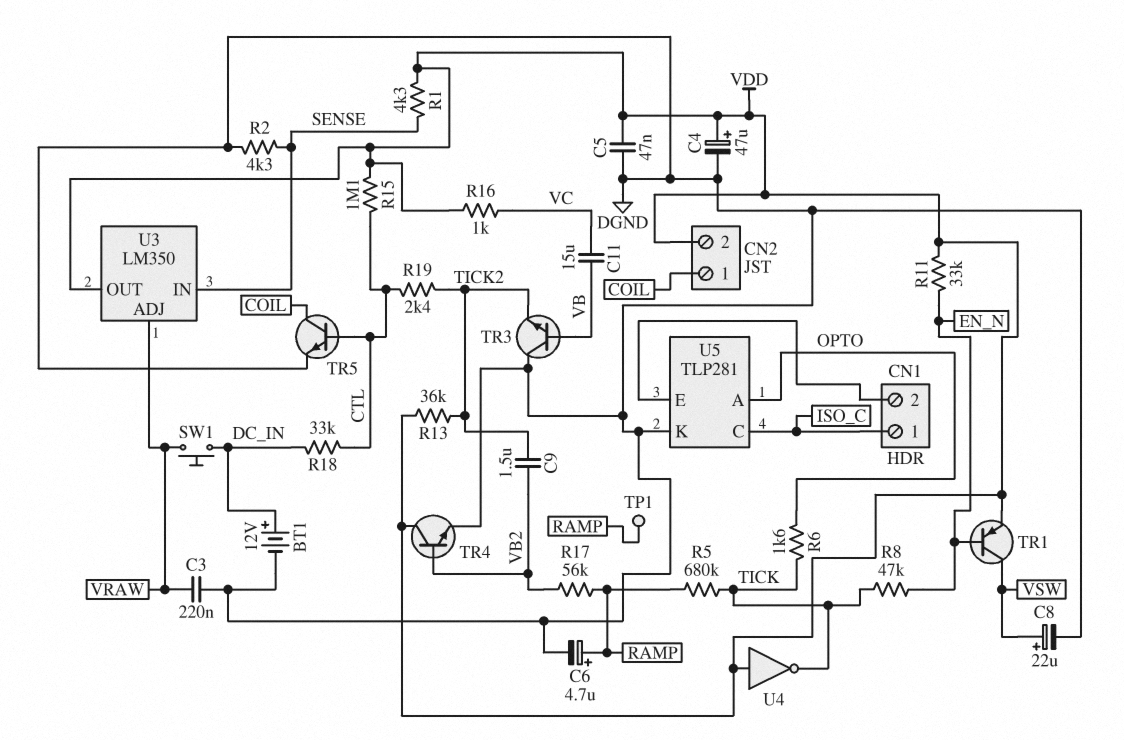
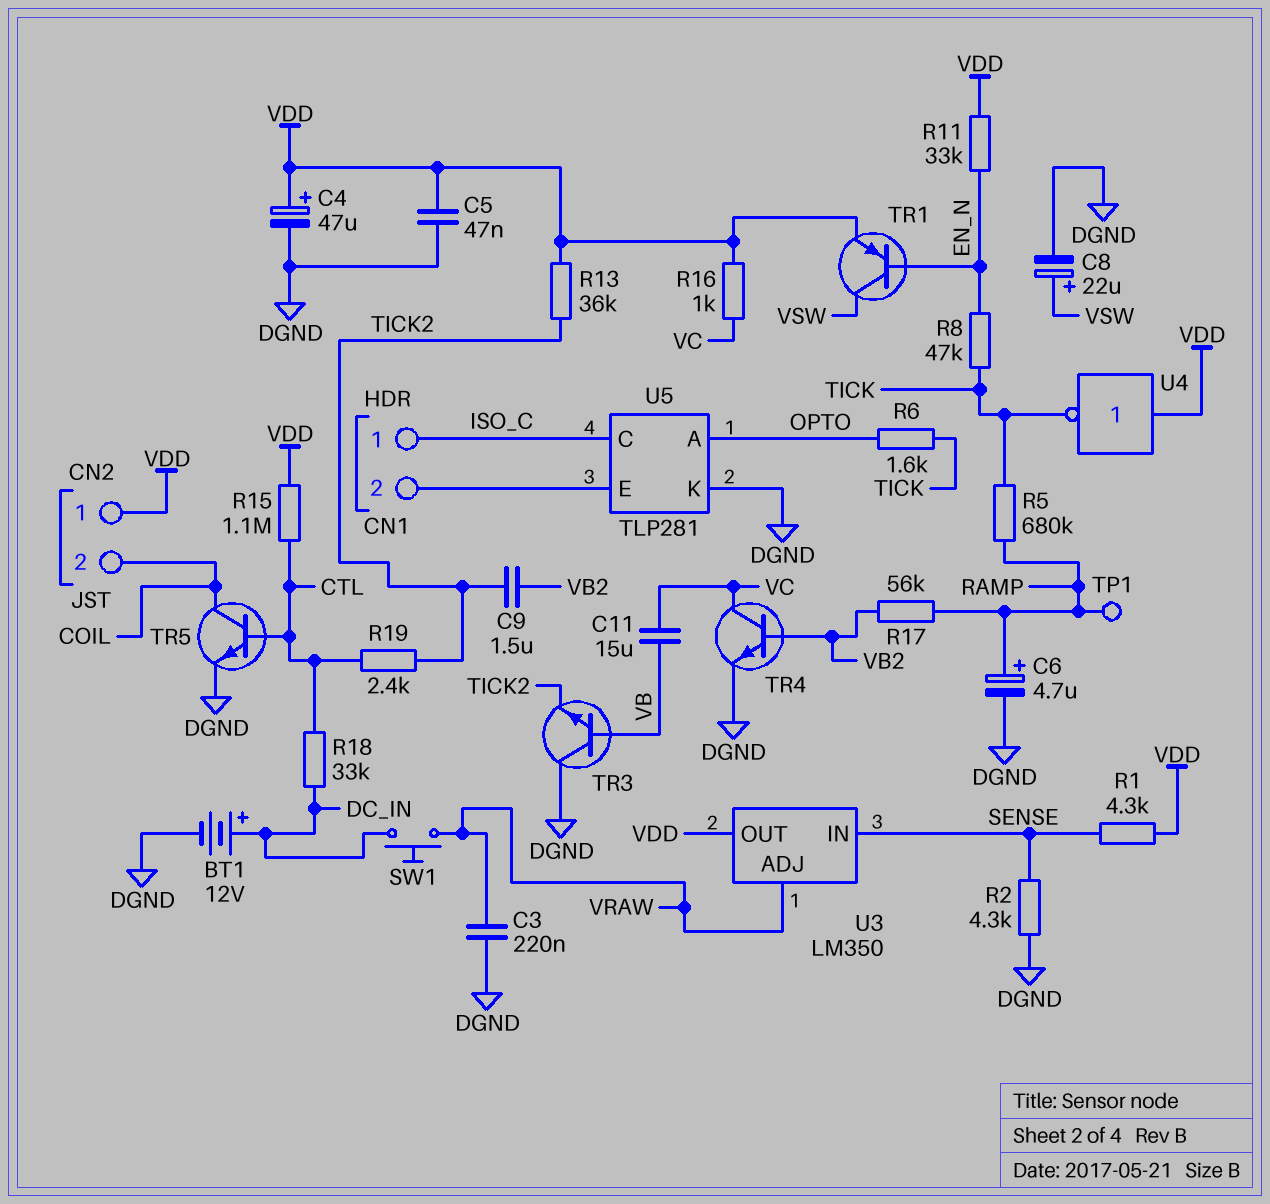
CN2 pin 1: COIL -> VDD
CN2 pin 2: VDD -> COIL
TR4: NPN (B VB2, C VDD, E DGND) -> NPN (B VB2, C VC, E DGND)

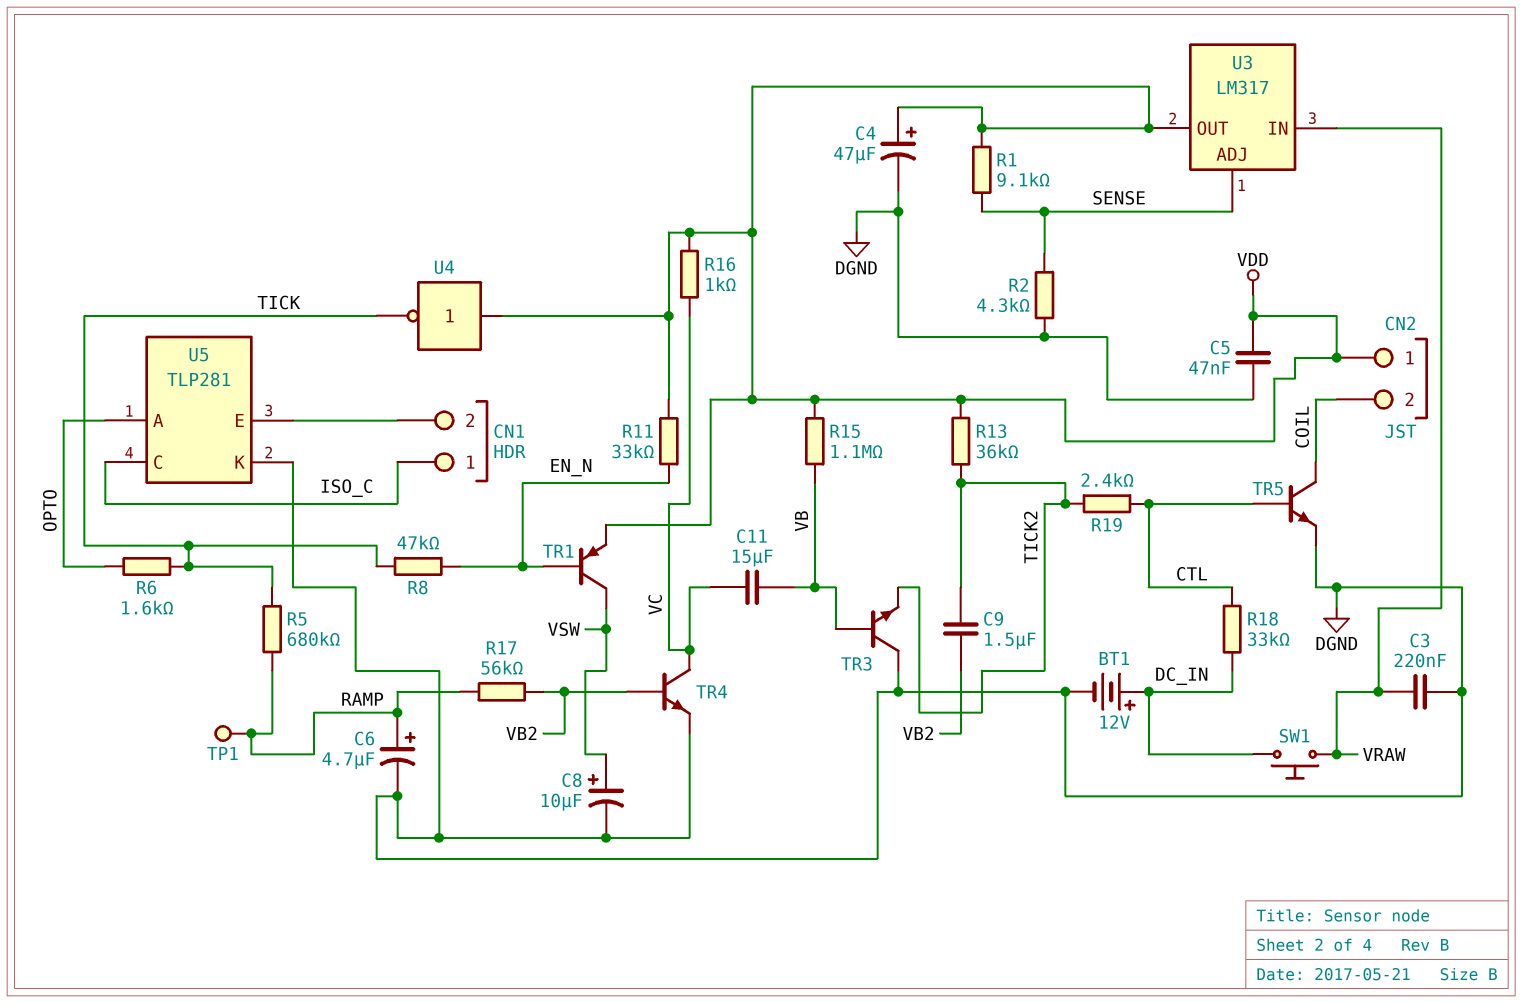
C8: 22uF (plus VSW, minus DGND) -> 10uF (plus VSW, minus DGND)
R1: 4.3k (SENSE, VDD) -> 9.1k (SENSE, VDD)
R15: 1.1M (CTL, VDD) -> 1.1M (VB, VDD)
U3: LM350 -> LM317
U3 pin ADJ: VRAW -> SENSE
U3 pin IN: SENSE -> VRAW

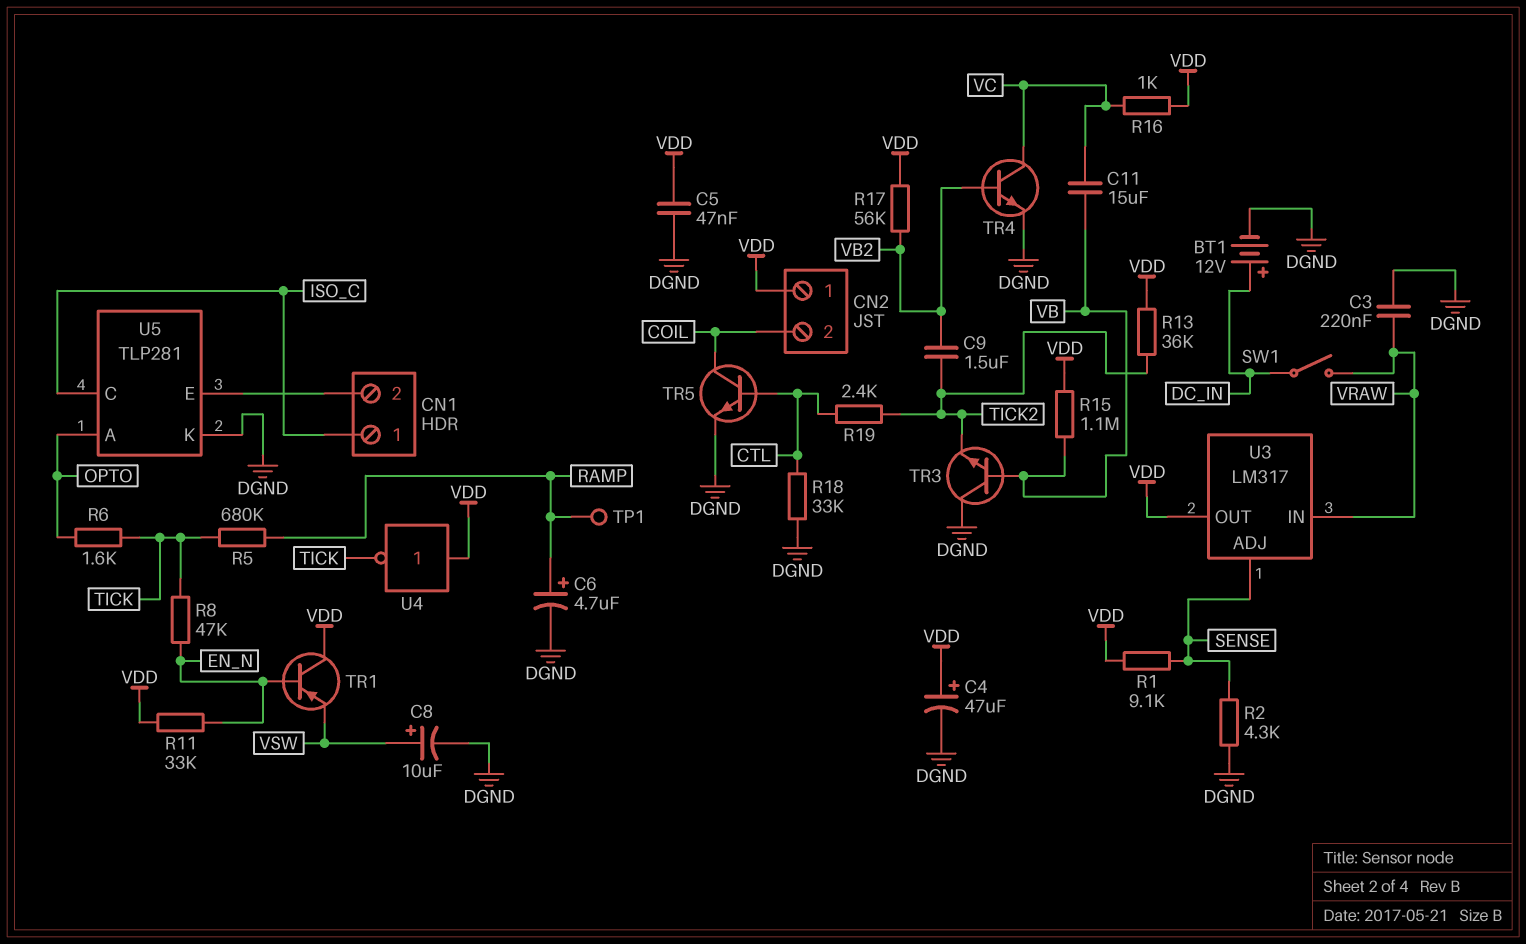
R17: 56k (RAMP, VB2) -> 56k (VB2, VDD)
R18: 33k (CTL, DC_IN) -> 33k (CTL, DGND)
SW1: button (DC_IN, VRAW) -> switch (DC_IN, VRAW)
TR1: PNP (B EN_N, C VSW, E VDD) -> PNP (B EN_N, C VDD, E VSW)

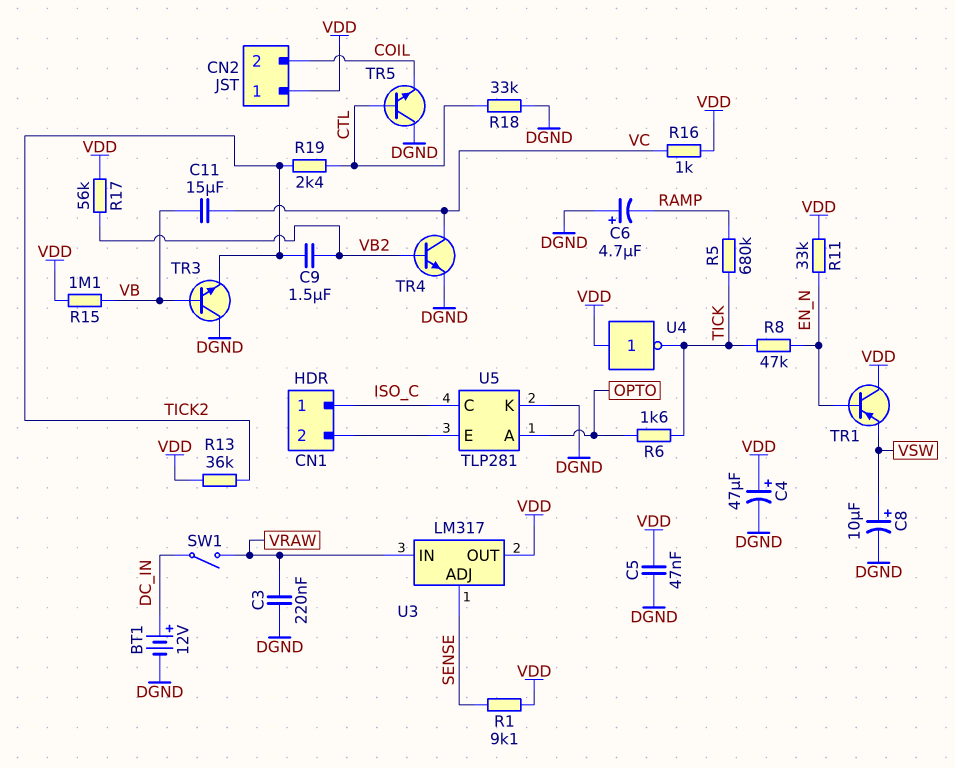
C6: 4.7uF (plus RAMP, minus DGND) -> 4.7uF (plus DGND, minus RAMP)
R2: 4.3k (DGND, SENSE) -> none
TP1: test point (RAMP) -> none
TR5: NPN (B CTL, C COIL, E DGND) -> NPN (B CTL, C DGND, E COIL)

